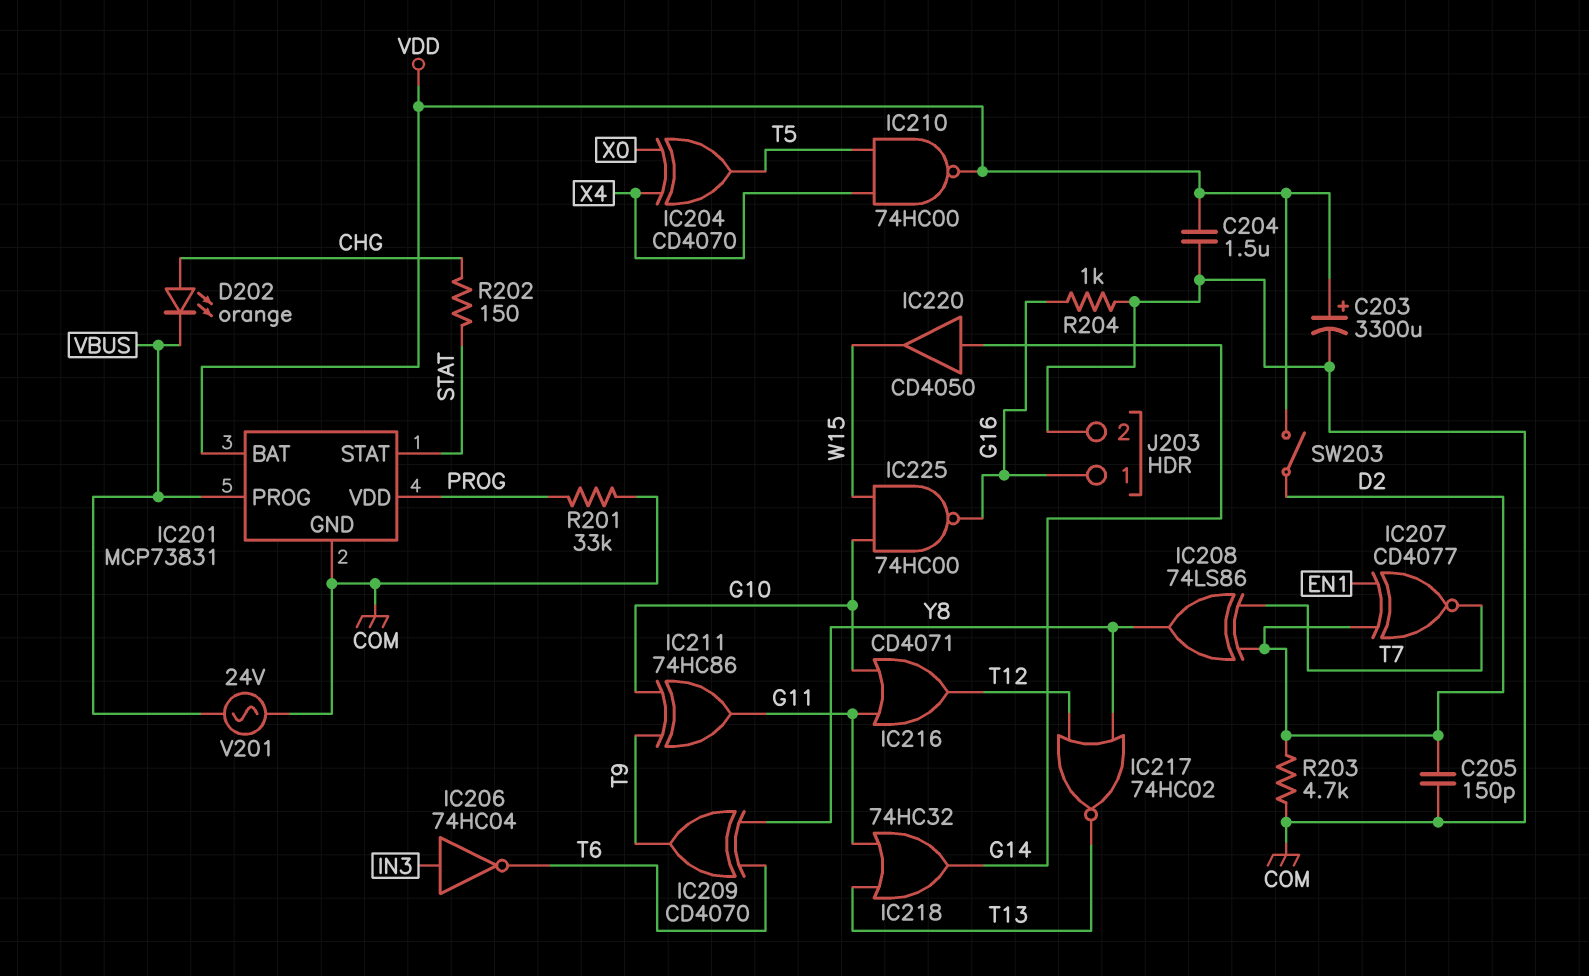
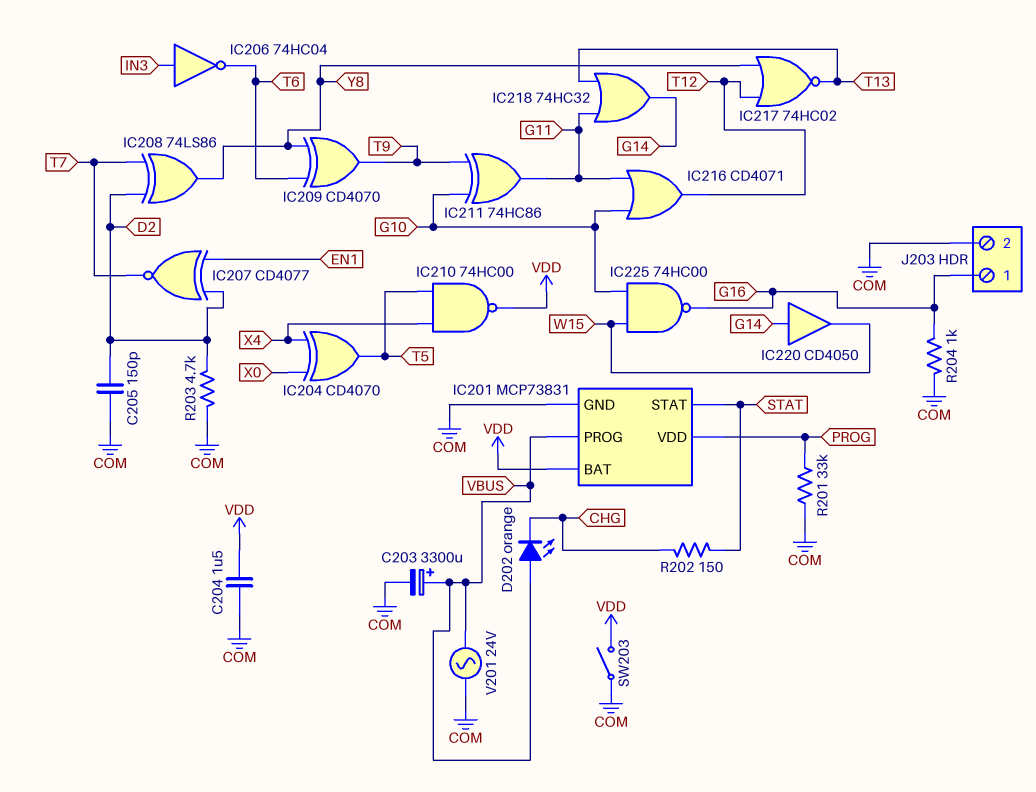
C203: 3300uF (plus VDD, minus COM) -> 3300uF (plus VBUS, minus COM)
D202: LED orange (A CHG, K VBUS) -> LED orange (A VBUS, K CHG)
SW203: switch (D2, VDD) -> switch (COM, VDD)

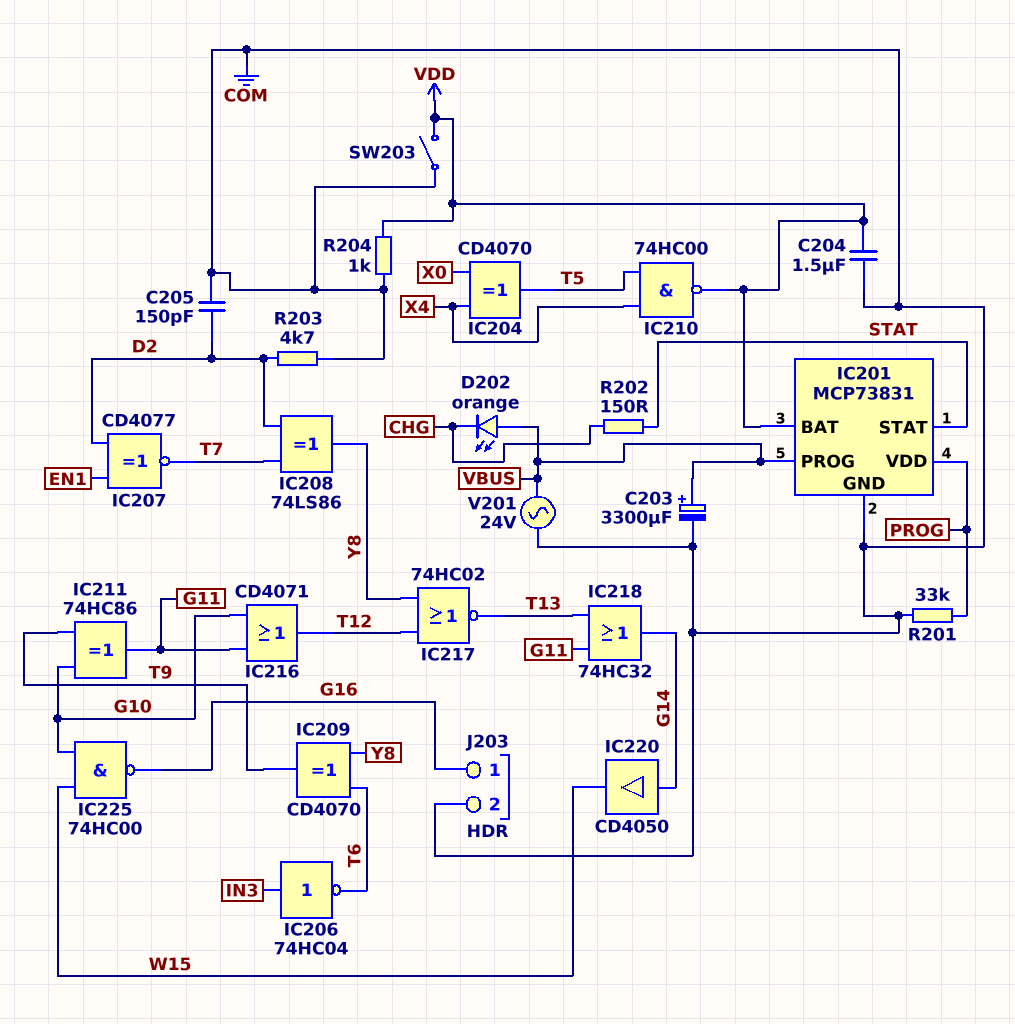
R204: 1k (COM, G16) -> 1k (COM, VDD)

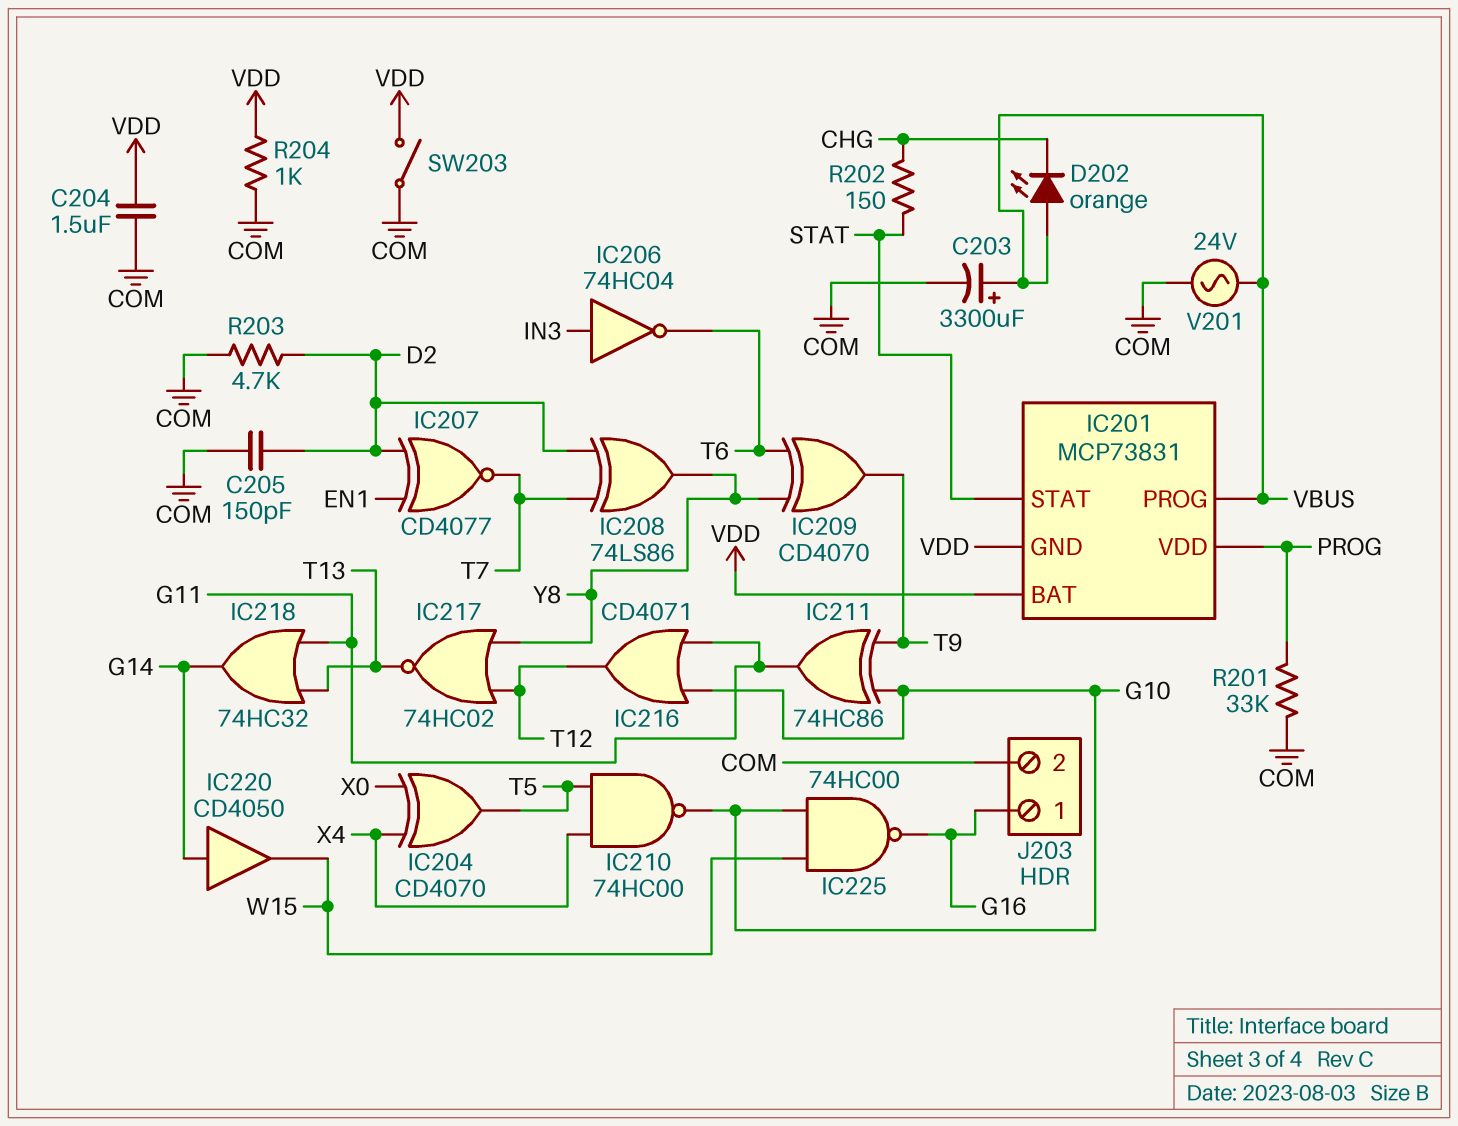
IC201 pin GND: COM -> VDD
IC210: NAND 74HC00 (in T5, in X4, out VDD) -> NAND 74HC00 (in T5, in X4, out G10)

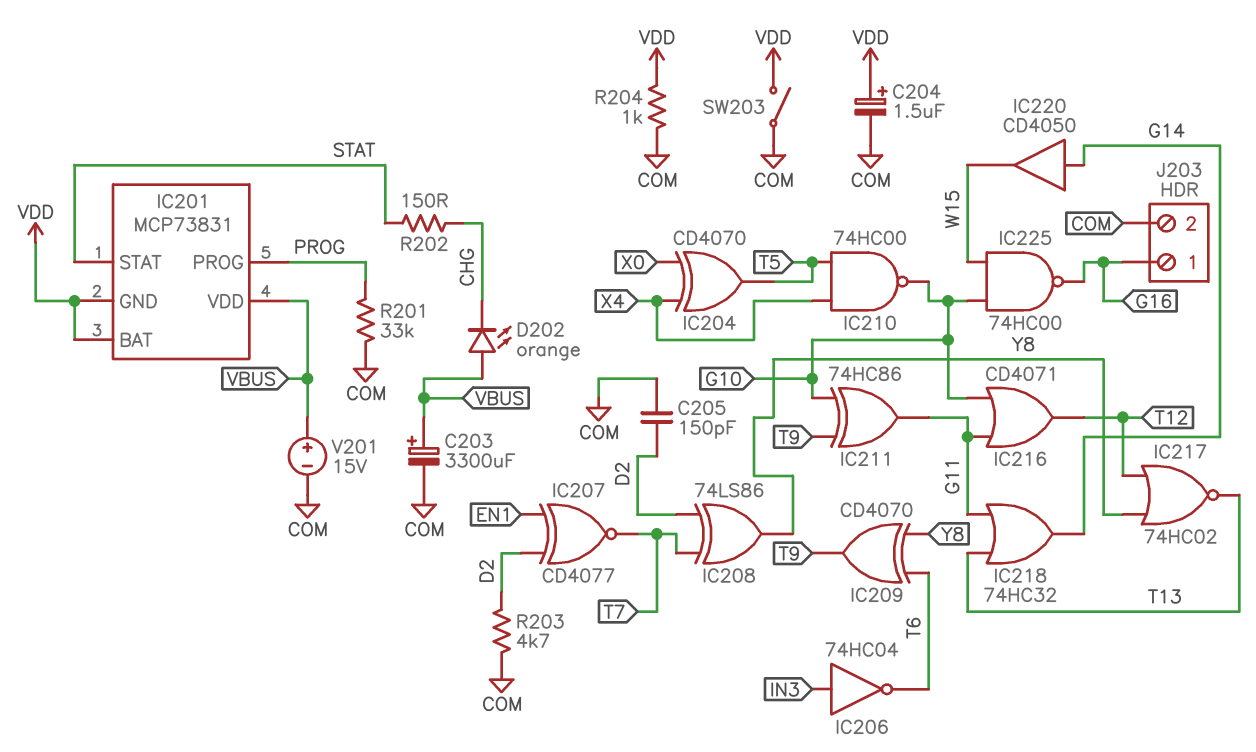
C204: 1.5uF (COM, VDD) -> 1.5uF (plus VDD, minus COM)
IC201 pin PROG: VBUS -> PROG
IC201 pin VDD: PROG -> VBUS
V201: AC 24V (COM, VBUS) -> 15V (plus VBUS, minus COM)

